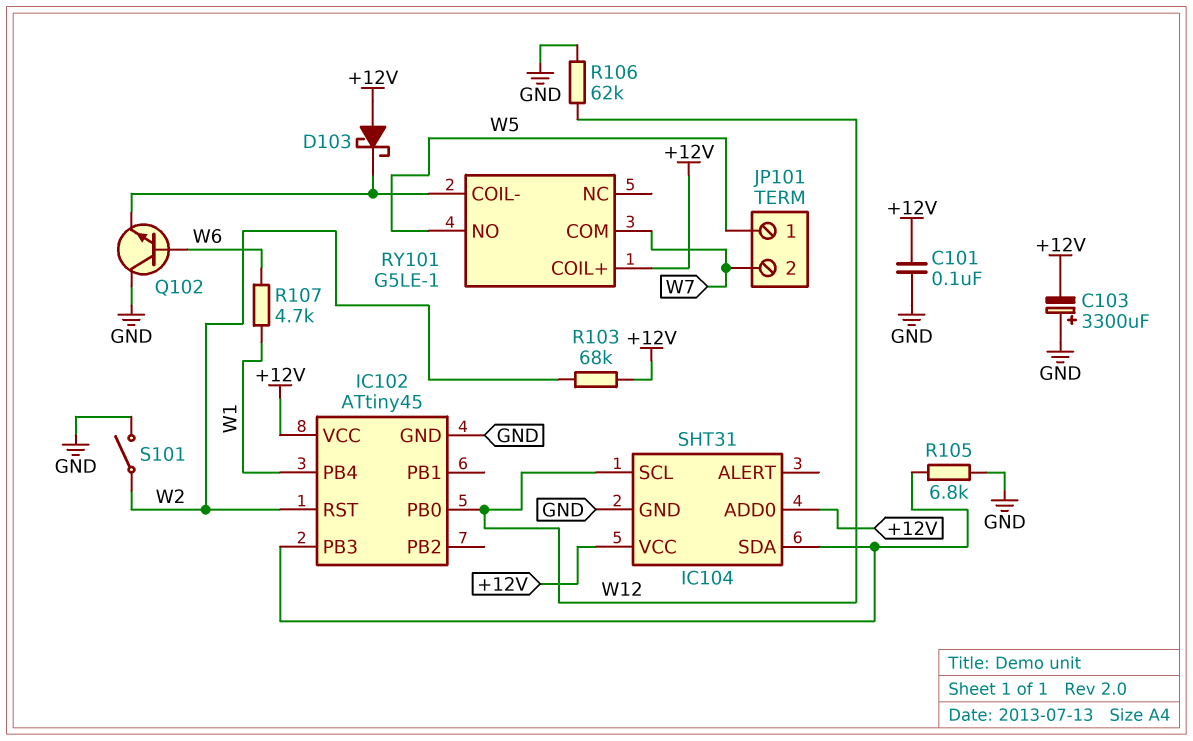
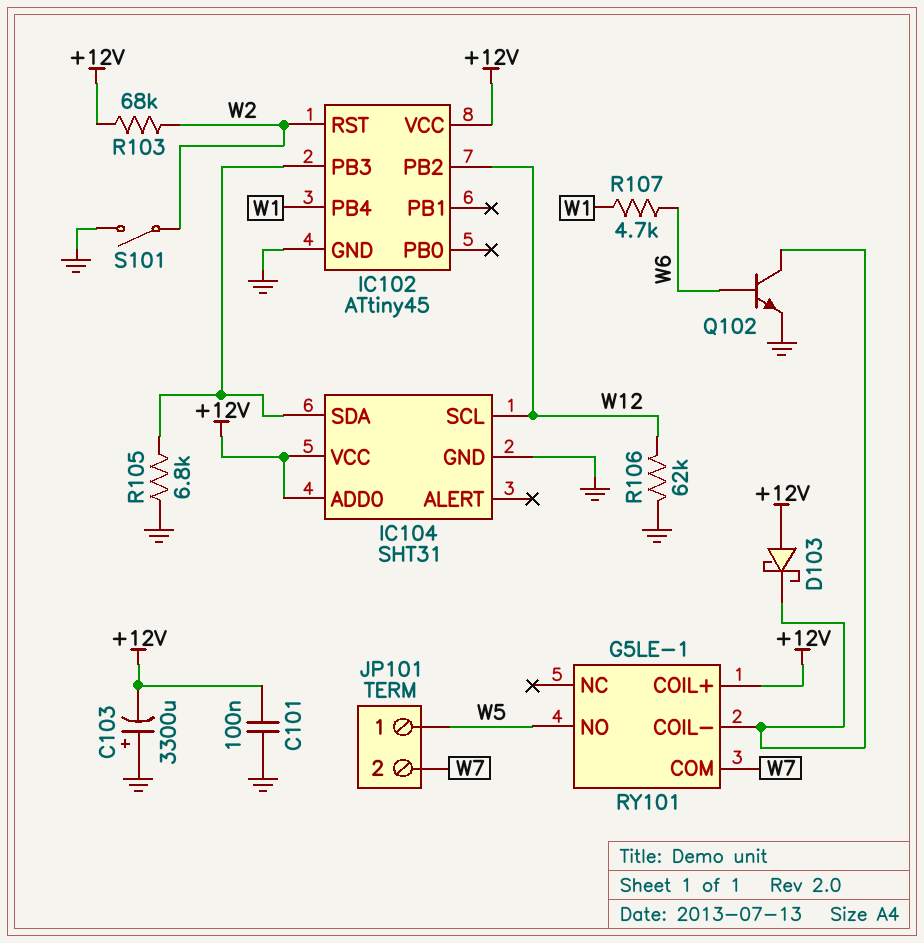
IC102 pin PB0: W12 -> none
IC102 pin PB2: none -> W12
Q102: NPN (B W6, C GND, E RY101/COIL-) -> NPN (B W6, C RY101/COIL-, E GND)

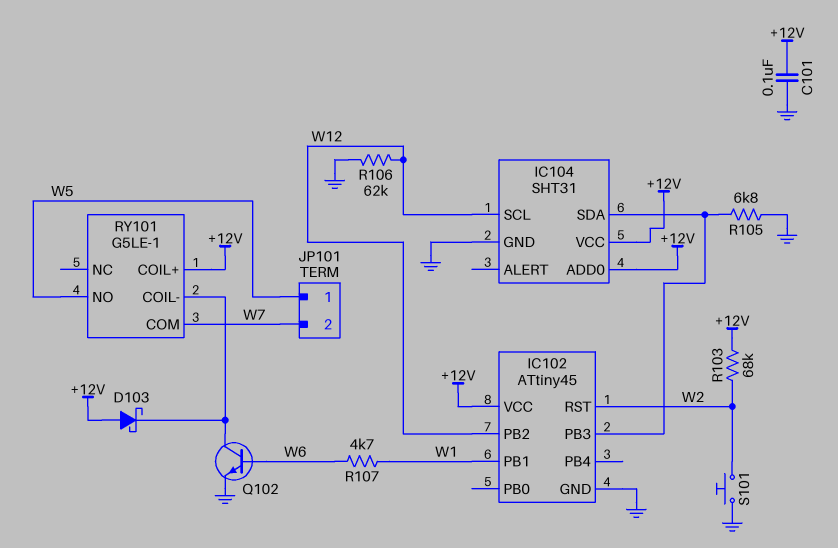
C103: 3300uF (plus GND, minus +12V) -> none
IC102 pin PB1: none -> W1
IC102 pin PB4: W1 -> none
S101: switch (GND, W2) -> button (GND, W2)

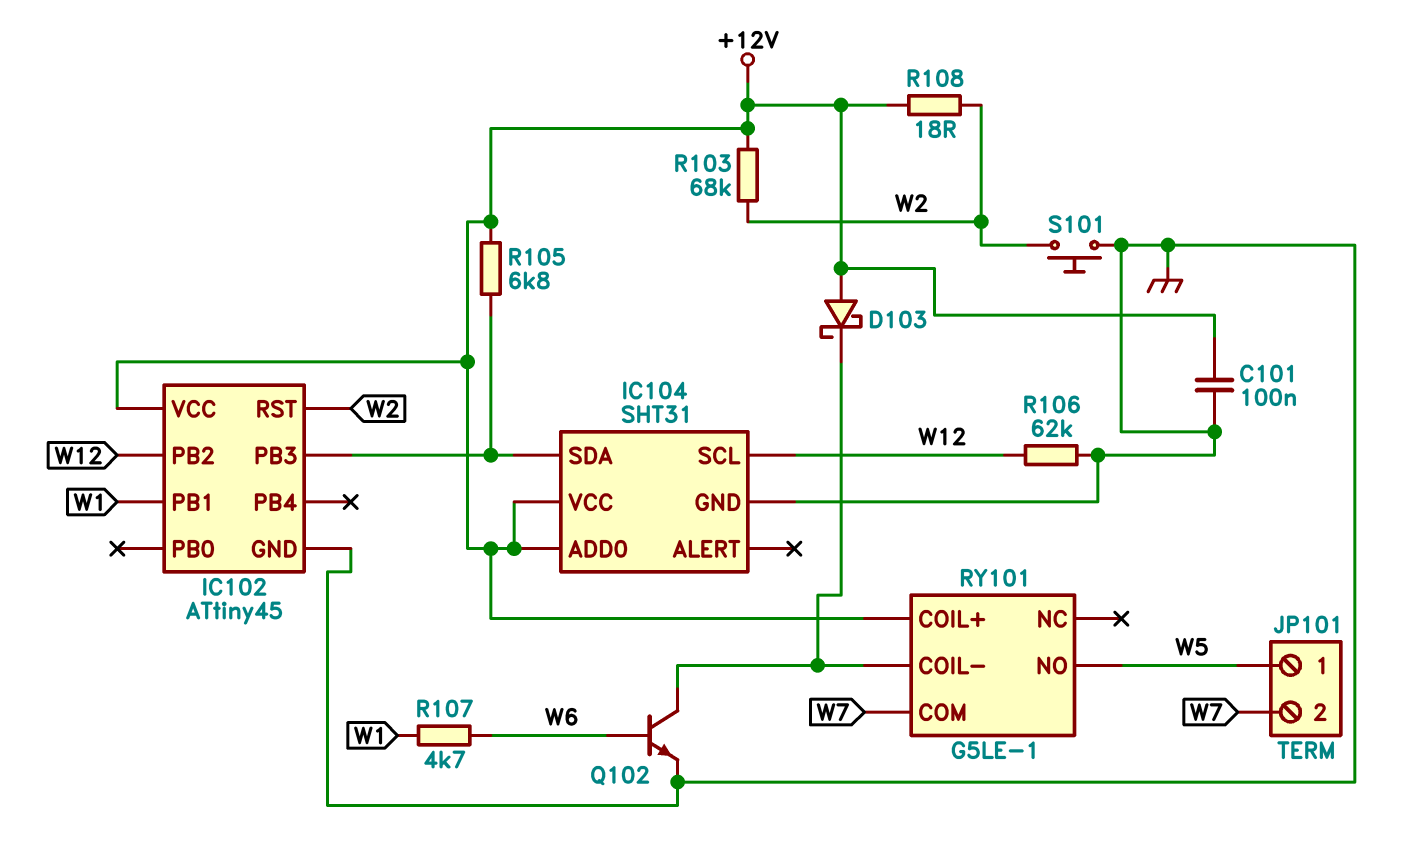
R105: 6.8k (GND, IC102/PB3) -> 6.8k (+12V, IC102/PB3)
R108: none -> 18 (+12V, W2)

